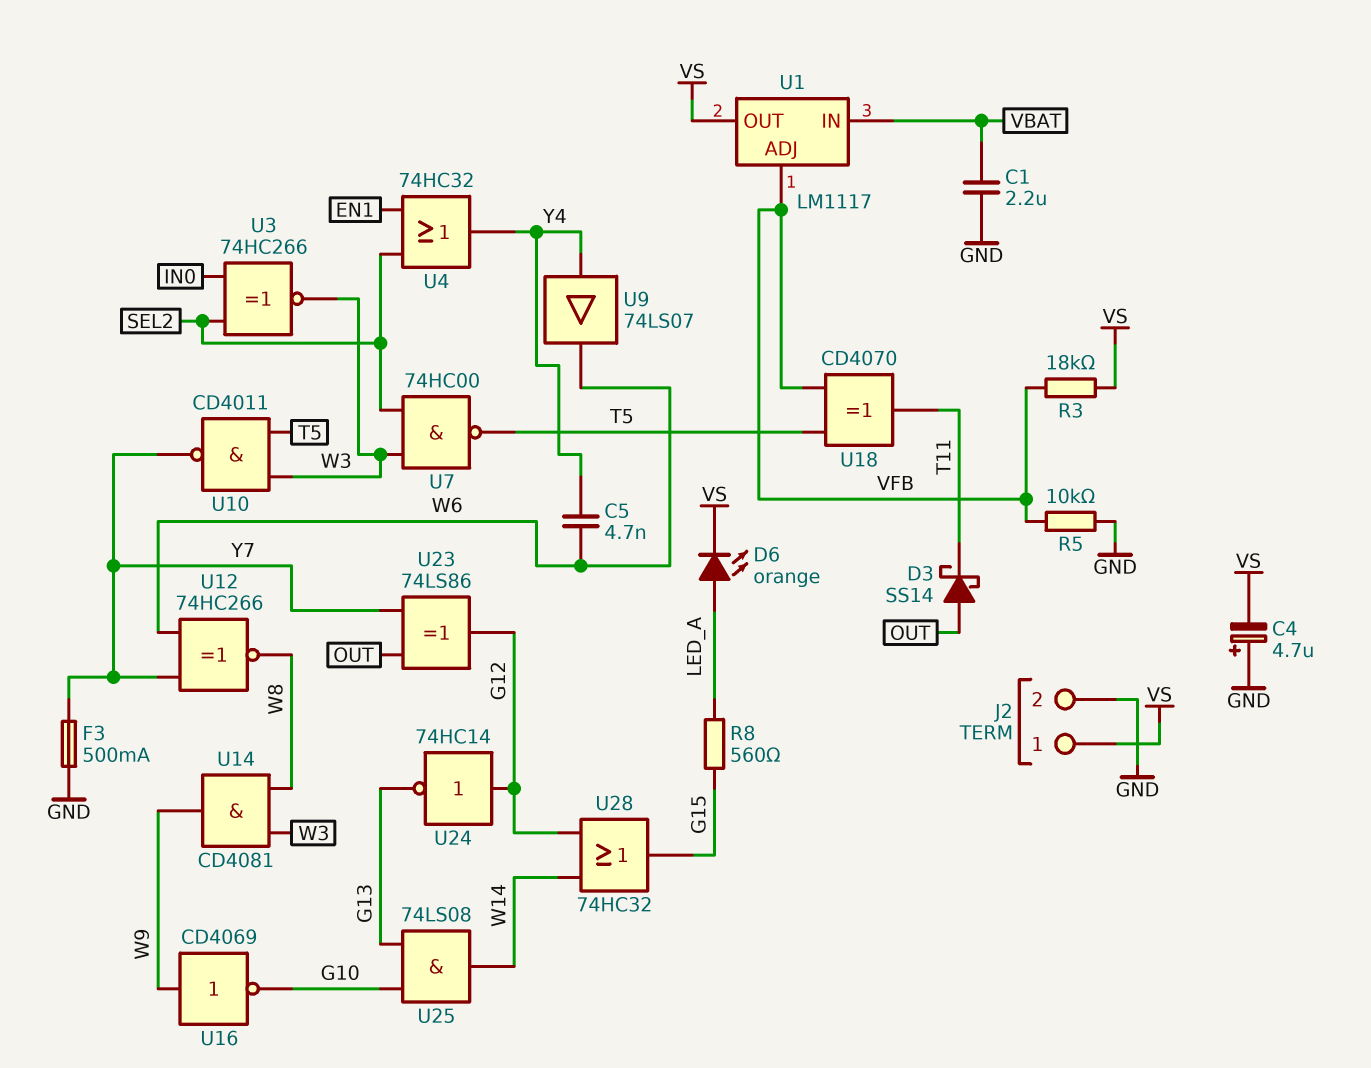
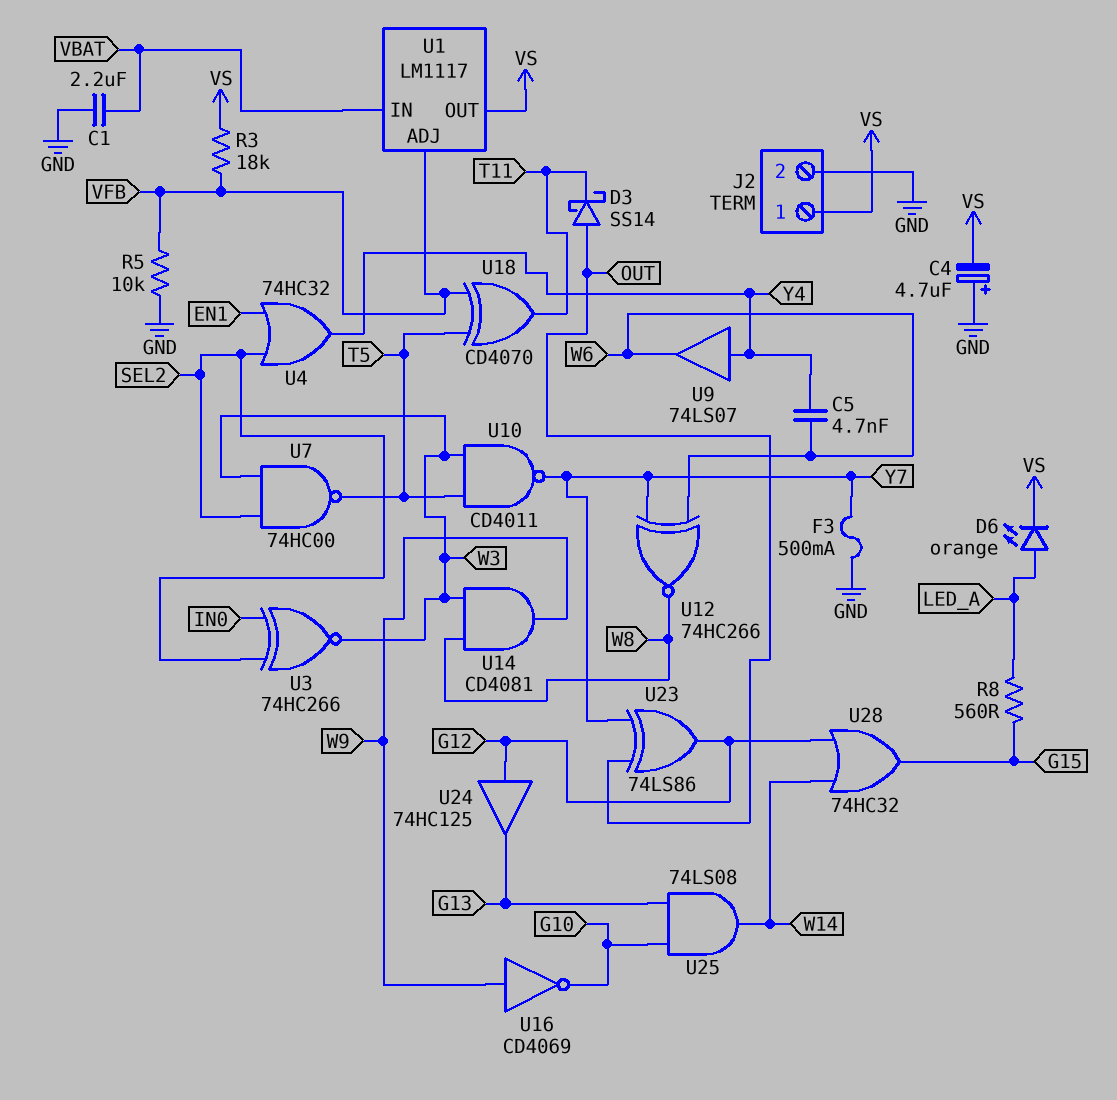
U24: NOT 74HC14 (in G12, out G13) -> buffer 74HC125 (in G12, out G13)

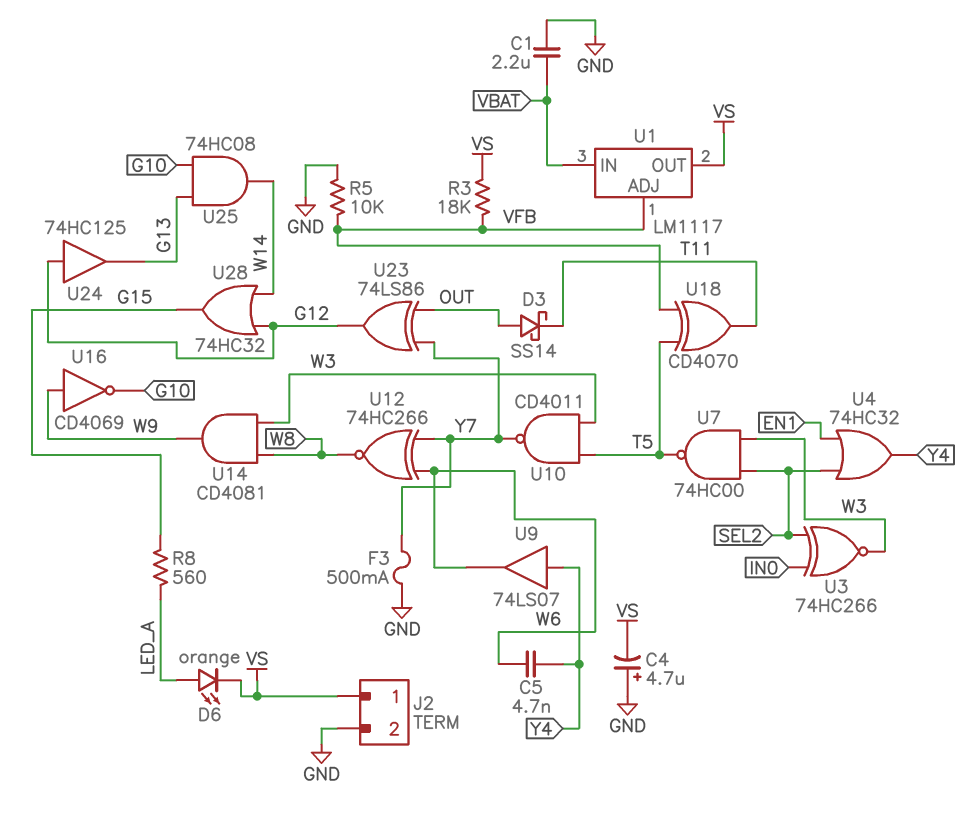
U25: AND 74LS08 (in G10, in G13, out W14) -> AND 74HC08 (in G10, in G13, out W14)

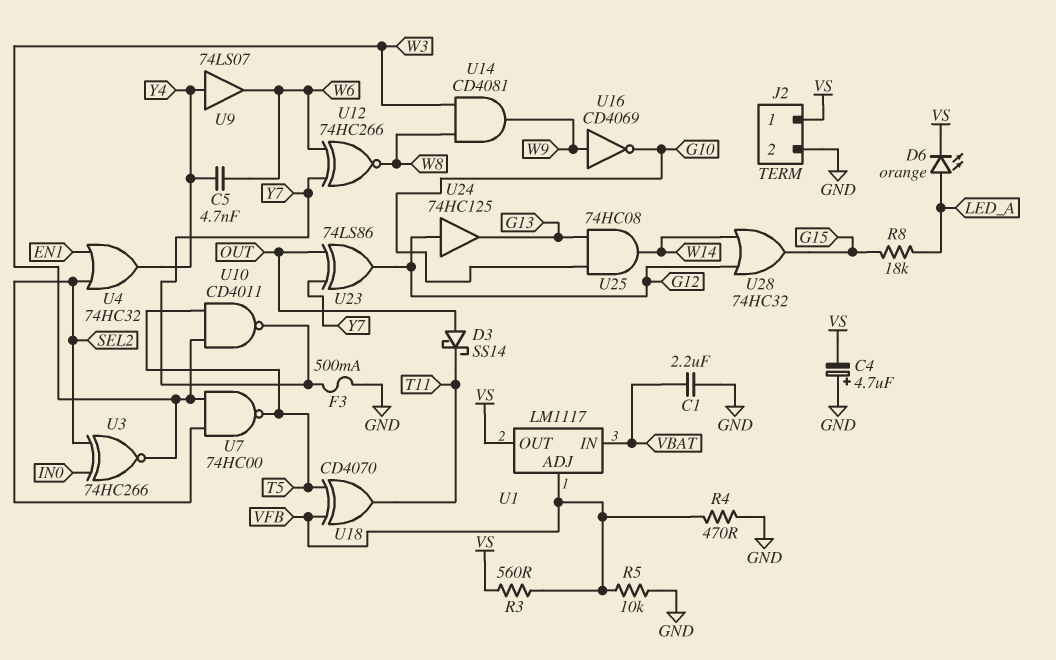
R3: 18k (VFB, VS) -> 560 (VFB, VS)
R4: none -> 470 (GND, VFB)
R8: 560 (G15, LED_A) -> 18k (G15, LED_A)

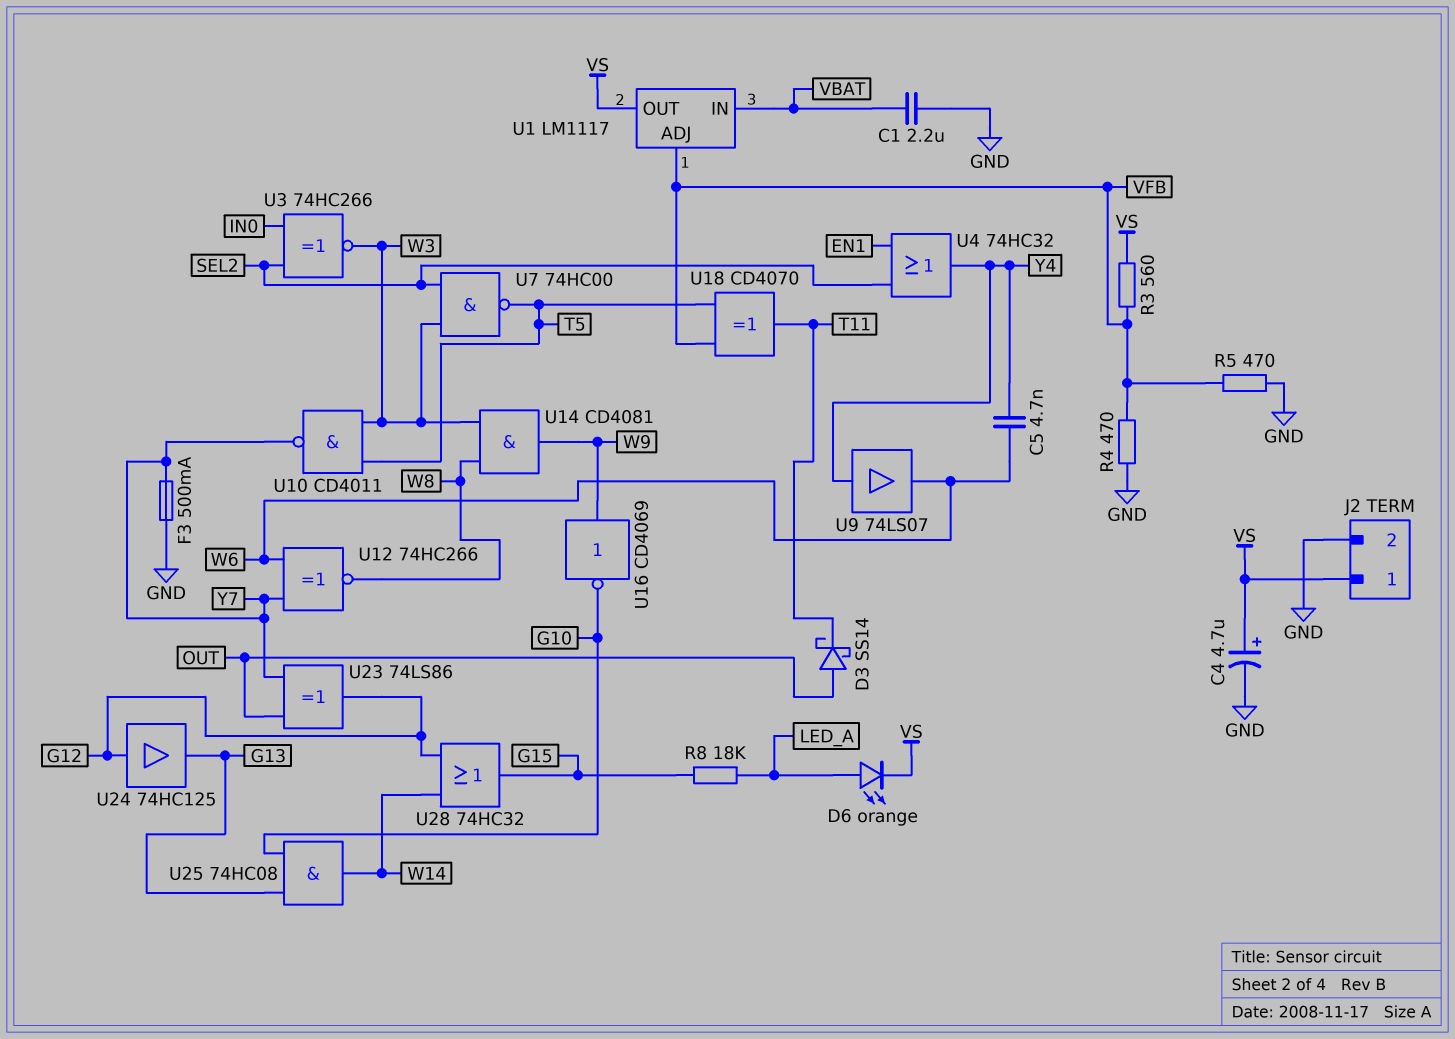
C4: 4.7uF (plus GND, minus VS) -> 4.7uF (plus VS, minus GND)
R5: 10k (GND, VFB) -> 470 (GND, VFB)

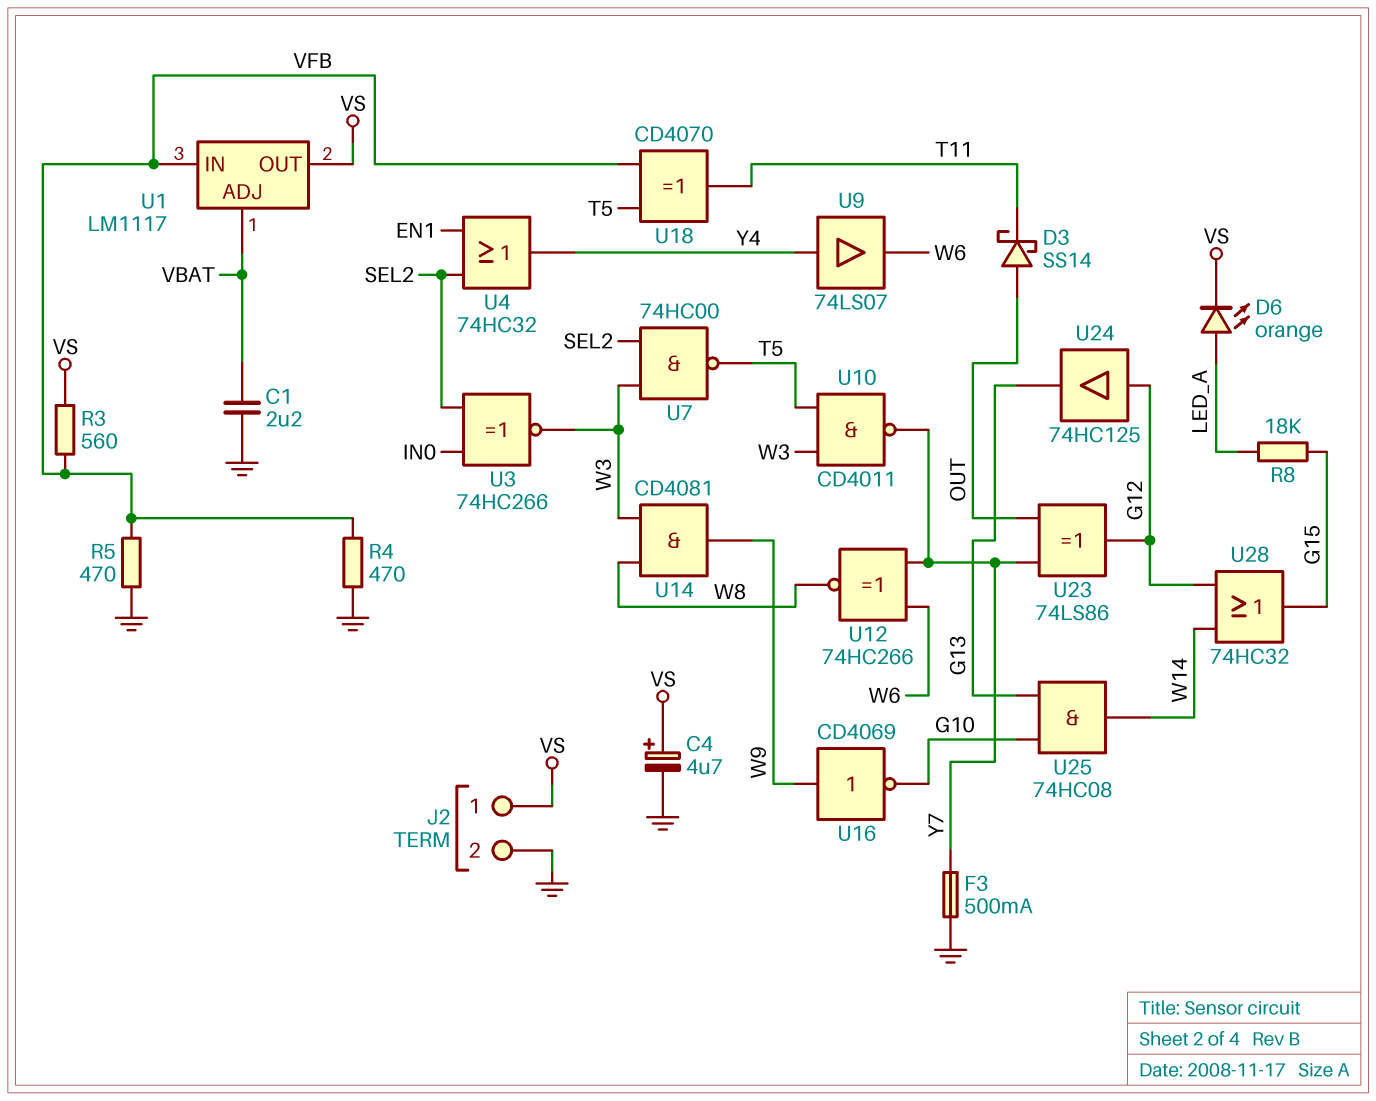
C5: 4.7nF (W6, Y4) -> none
U1 pin ADJ: VFB -> VBAT
U1 pin IN: VBAT -> VFB

